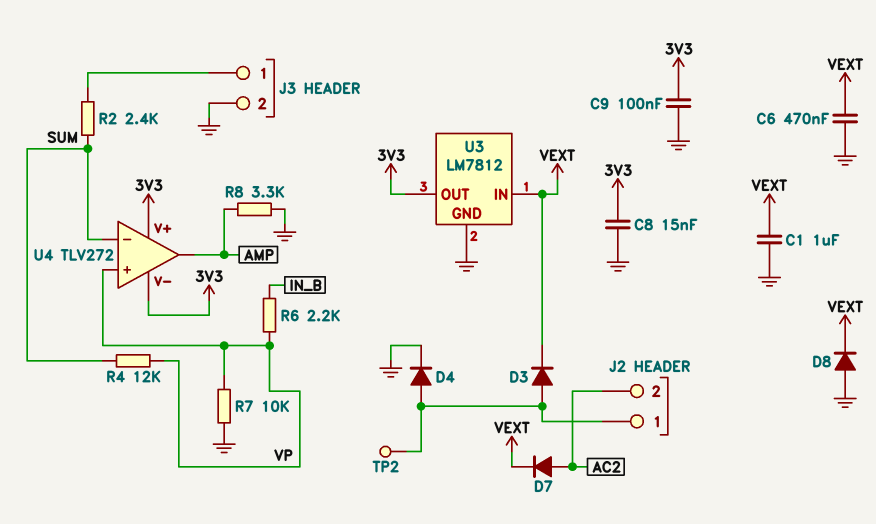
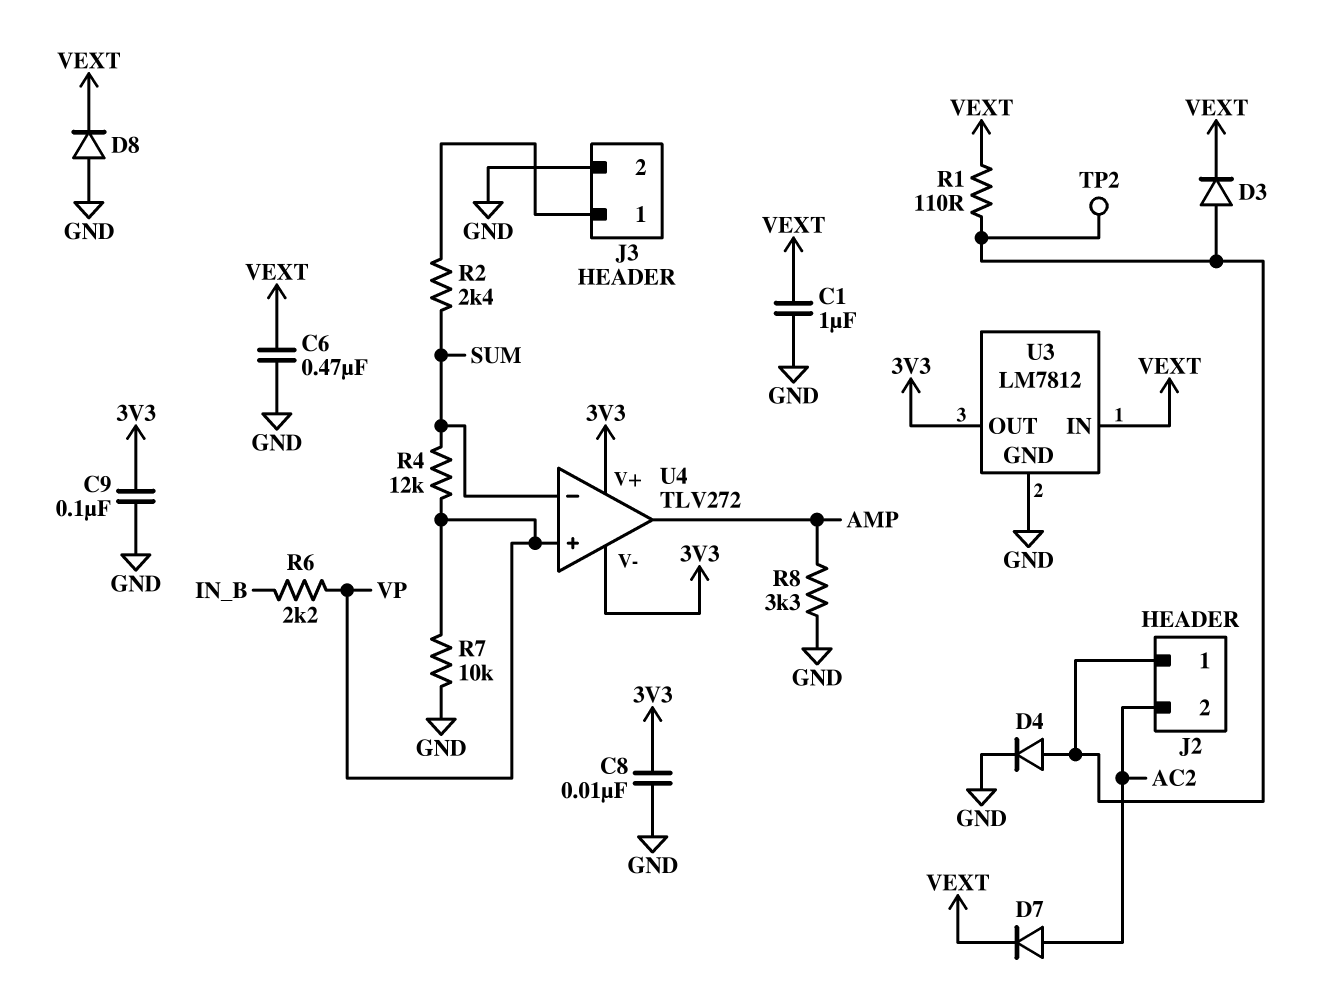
C8: 15nF (3V3, GND) -> 10nF (3V3, GND)
R1: none -> 110 (J2/1, VEXT)

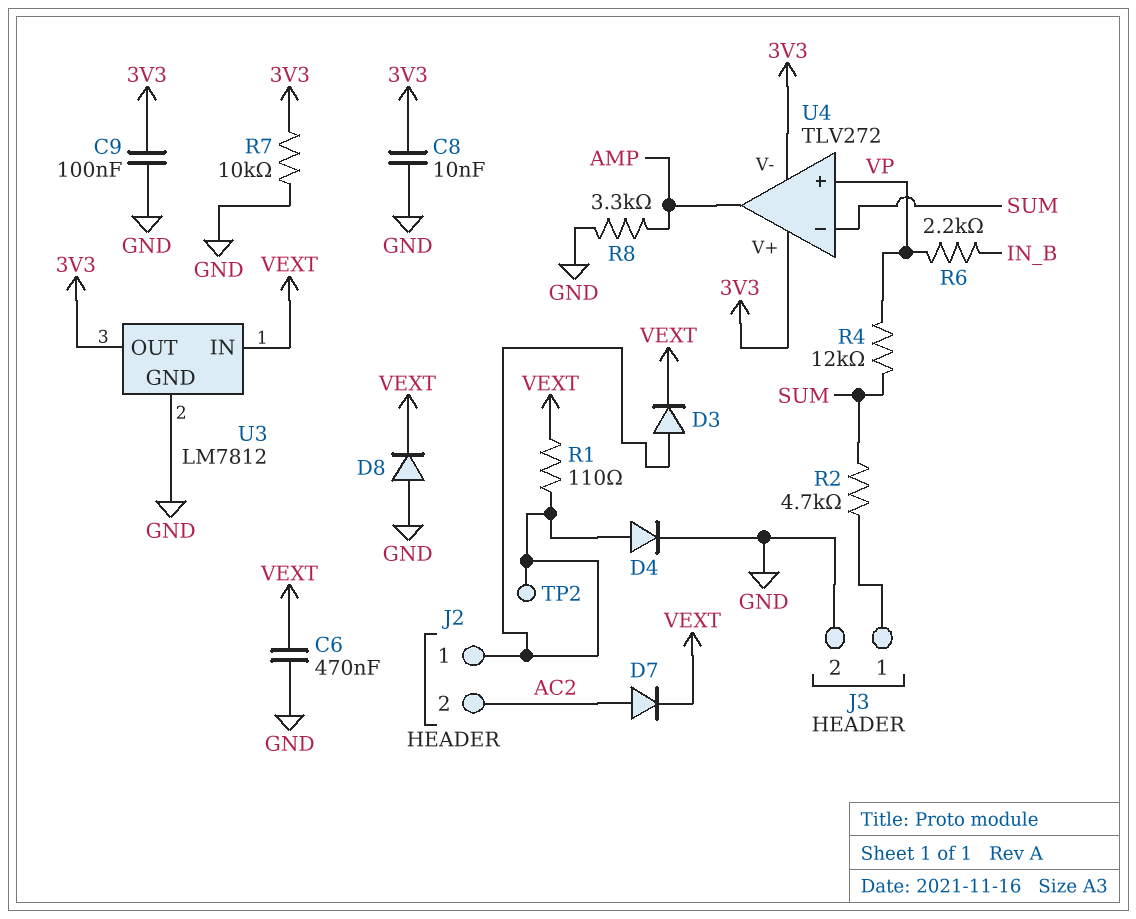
C1: 1uF (GND, VEXT) -> none
R2: 2.4k (J3/1, SUM) -> 4.7k (J3/1, SUM)
R7: 10k (GND, VP) -> 10k (3V3, GND)

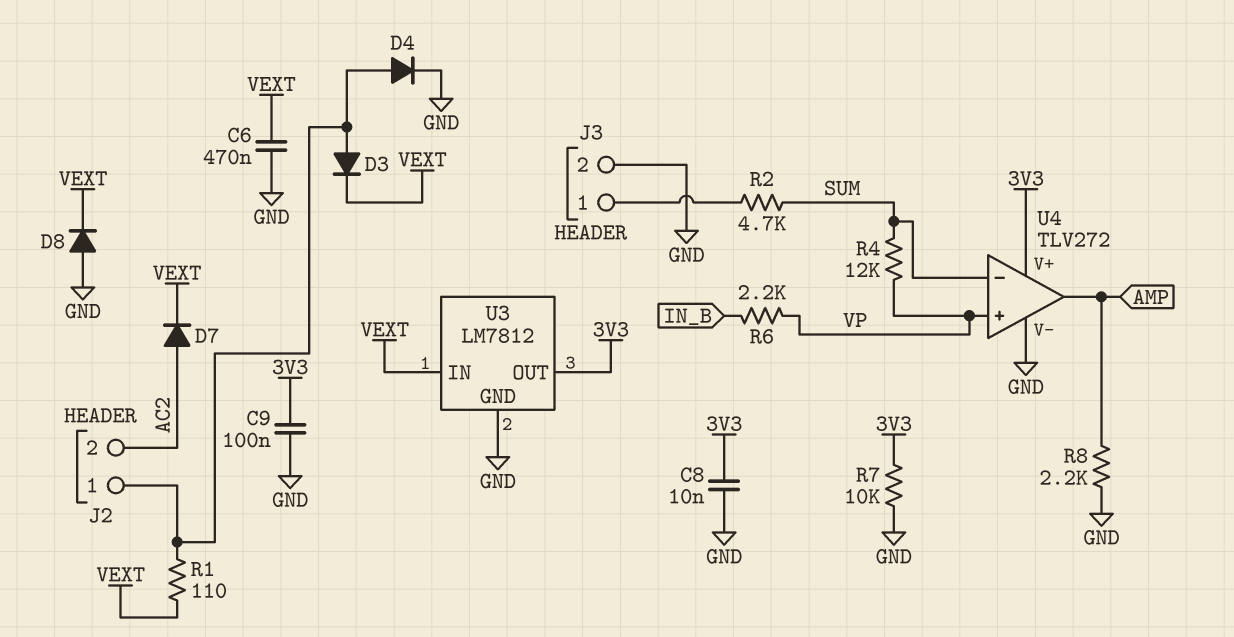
R8: 3.3k (AMP, GND) -> 2.2k (AMP, GND)
TP2: test point (J2/1) -> none
U4 pin V-: 3V3 -> GND

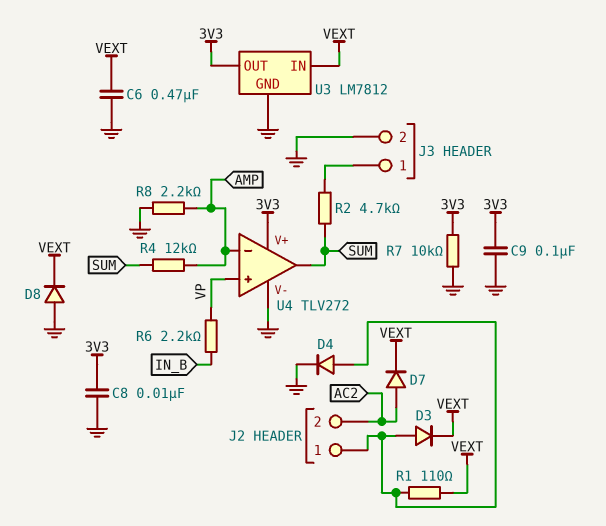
R4: 12k (SUM, VP) -> 12k (AMP, SUM)
U4 pin in-: SUM -> AMP
U4 pin out: AMP -> SUM

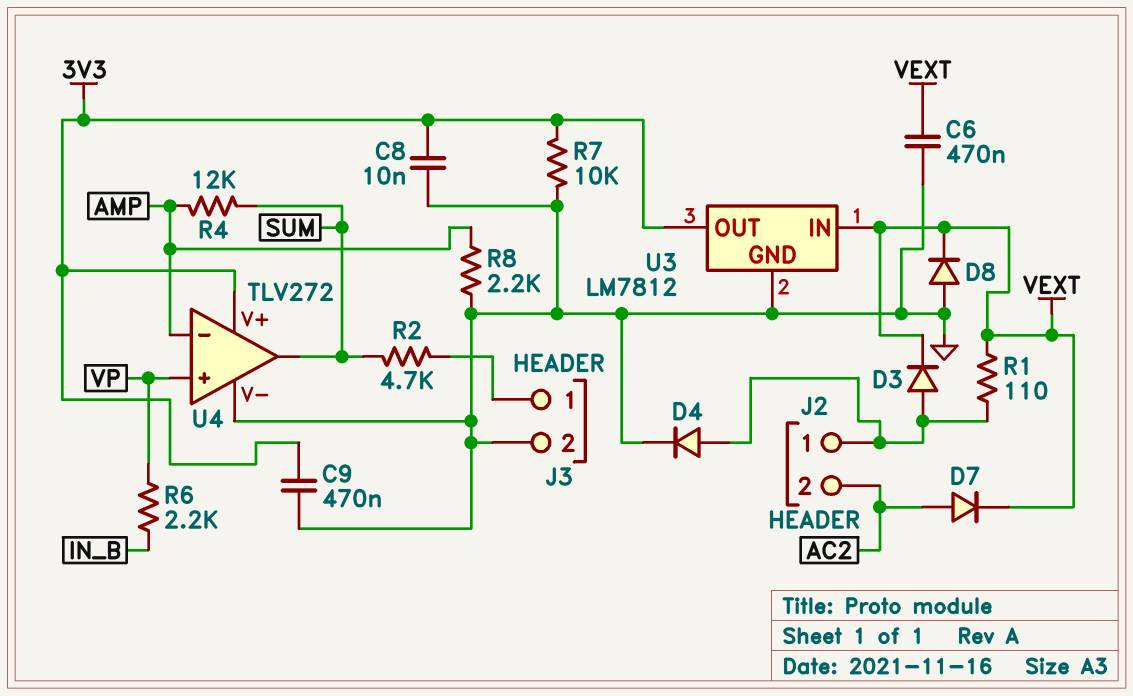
C9: 100nF (3V3, GND) -> 470nF (3V3, GND)

